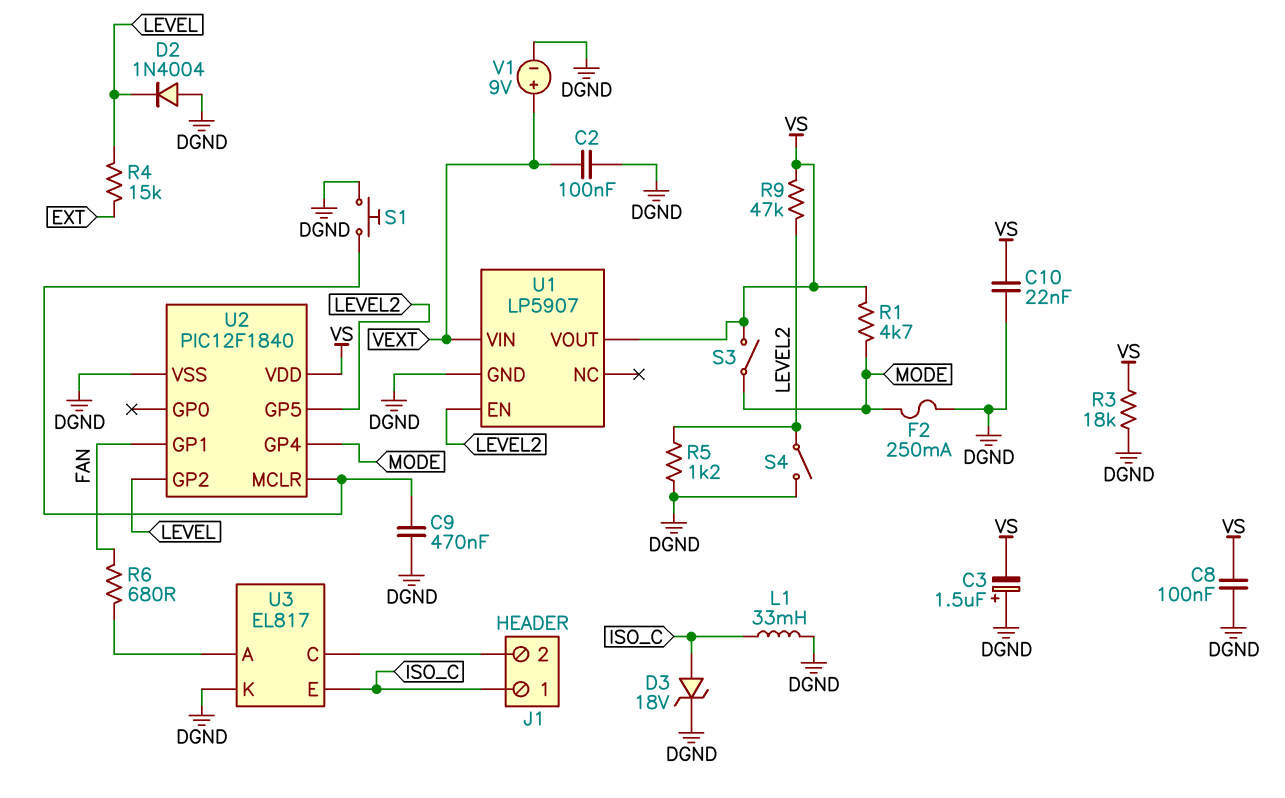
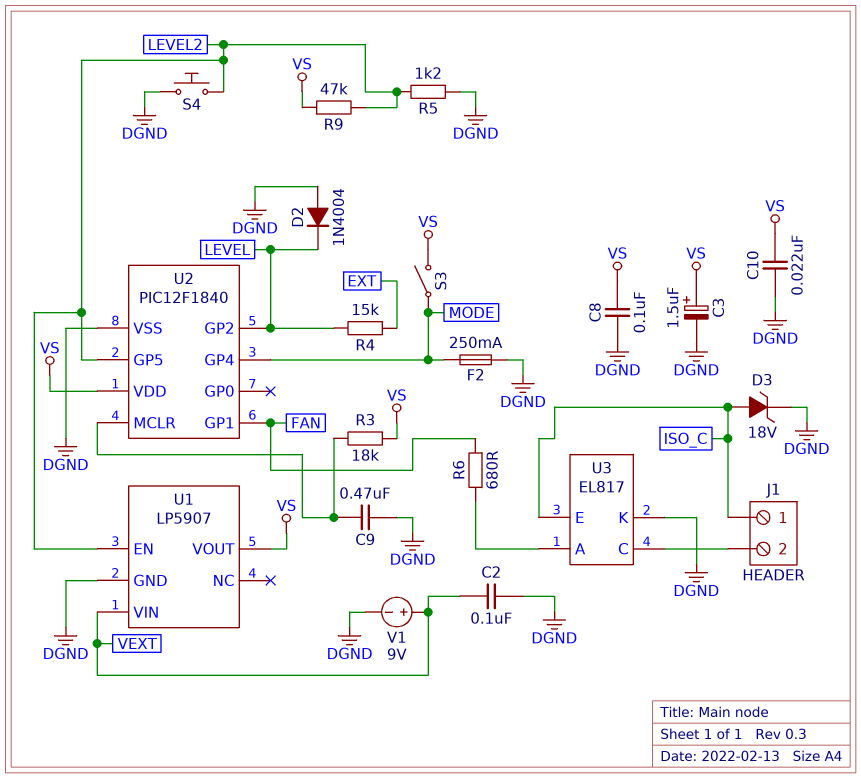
C3: 1.5uF (plus DGND, minus VS) -> 1.5uF (plus VS, minus DGND)
L1: 33mH (DGND, ISO_C) -> none
R1: 4.7k (MODE, VS) -> none
R3: 18k (DGND, VS) -> 18k (U2/MCLR, VS)
S1: button (DGND, U2/MCLR) -> none
S4: switch (DGND, LEVEL2) -> button (DGND, LEVEL2)

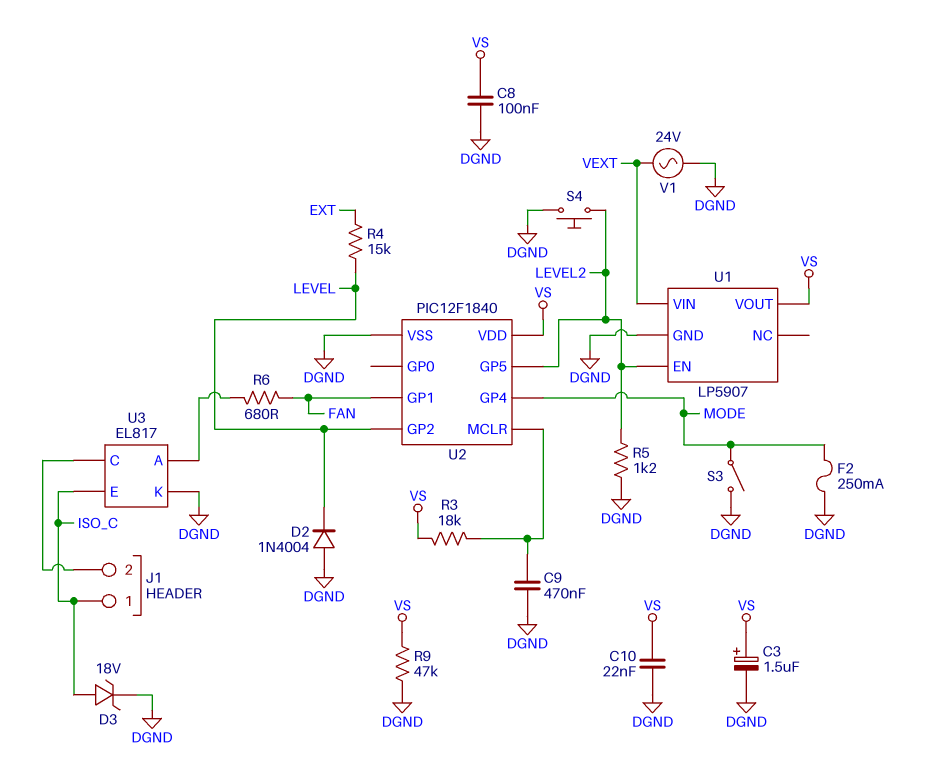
C2: 100nF (DGND, VEXT) -> none
R9: 47k (LEVEL2, VS) -> 47k (DGND, VS)
S3: switch (MODE, VS) -> switch (DGND, MODE)
V1: 9V (plus VEXT, minus DGND) -> AC 24V (DGND, VEXT)

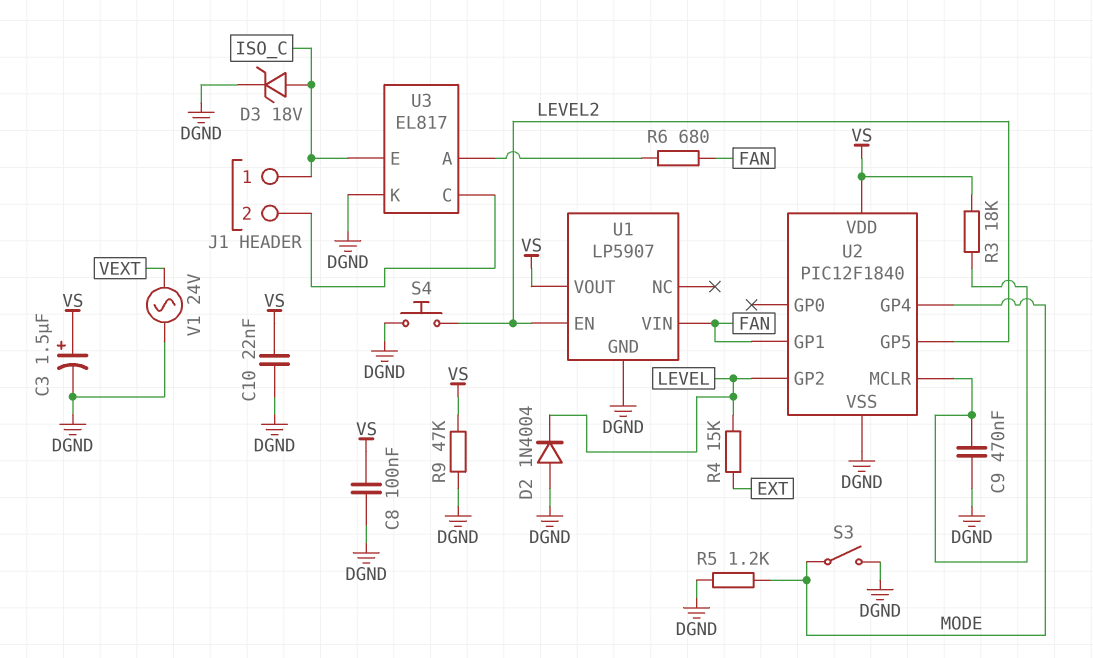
F2: 250mA (DGND, MODE) -> none
R5: 1.2k (DGND, LEVEL2) -> 1.2k (DGND, MODE)
U1 pin VIN: VEXT -> FAN

